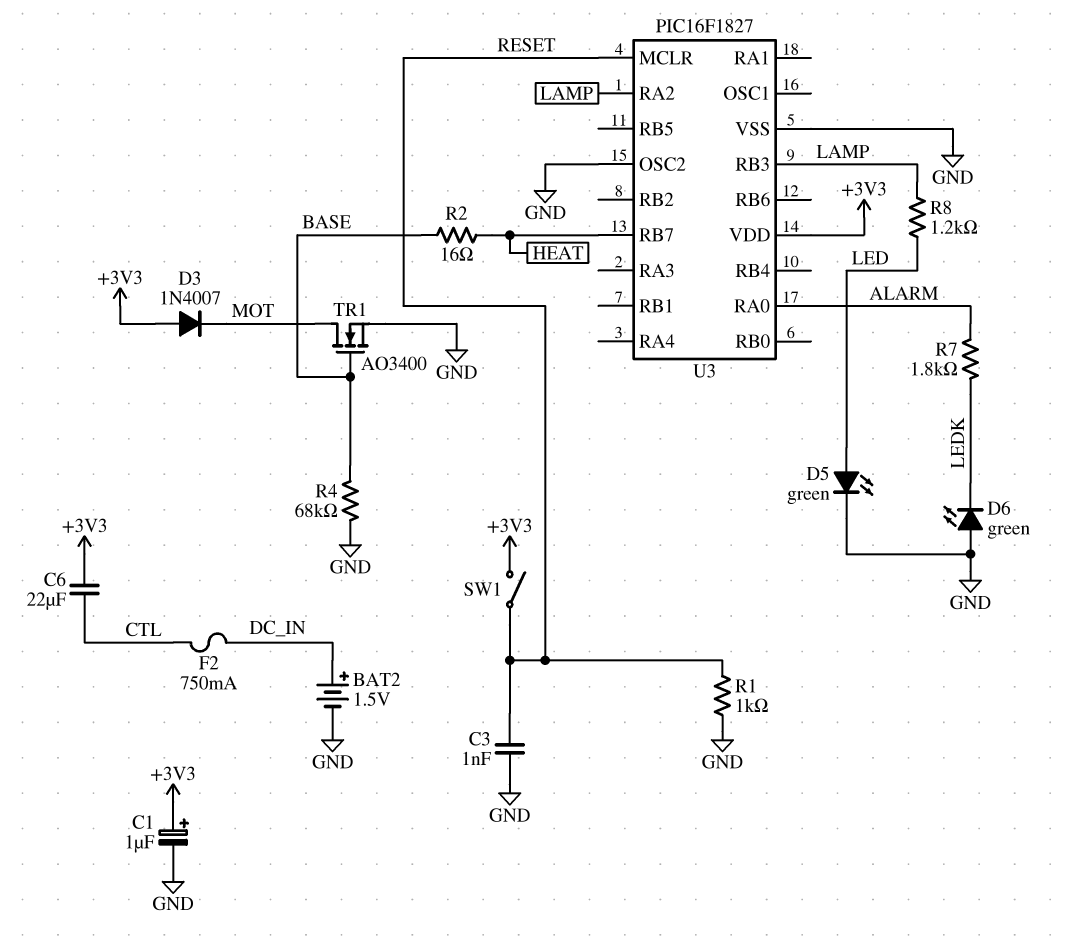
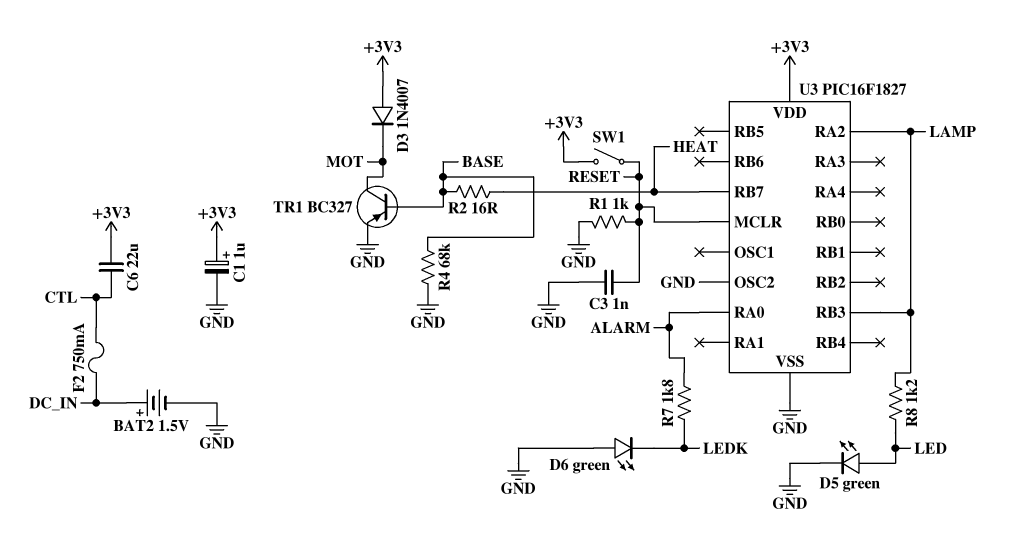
TR1: NMOS AO3400 (G BASE, D MOT, S GND) -> PNP BC327 (B BASE, C MOT, E GND)

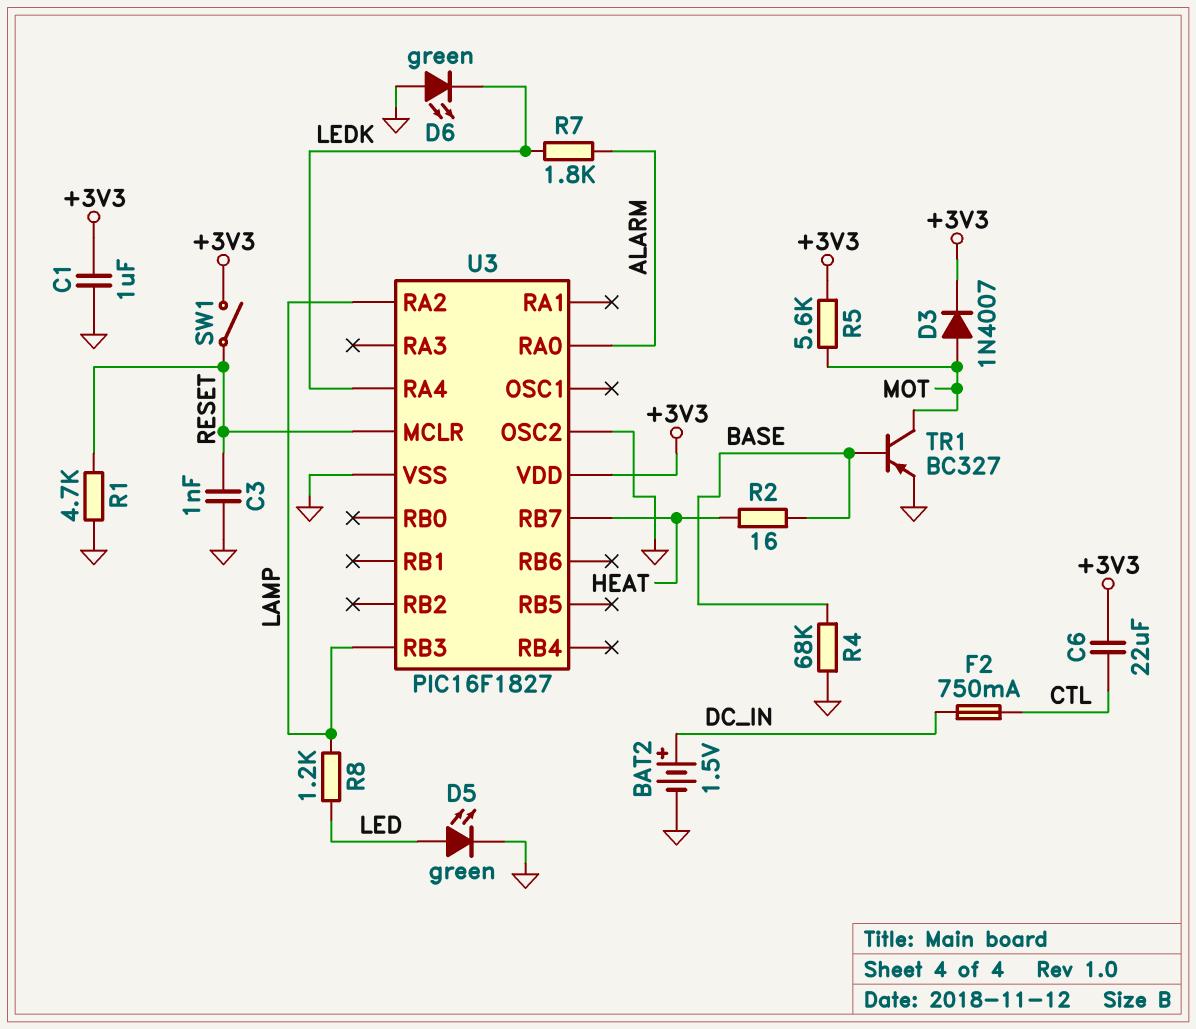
C1: 1uF (plus +3V3, minus GND) -> 1uF (+3V3, GND)
D3: diode 1N4007 (A +3V3, K MOT) -> diode 1N4007 (A MOT, K +3V3)
R1: 1k (GND, RESET) -> 4.7k (GND, RESET)
R5: none -> 5.6k (+3V3, MOT)
U3 pin RA4: none -> LEDK

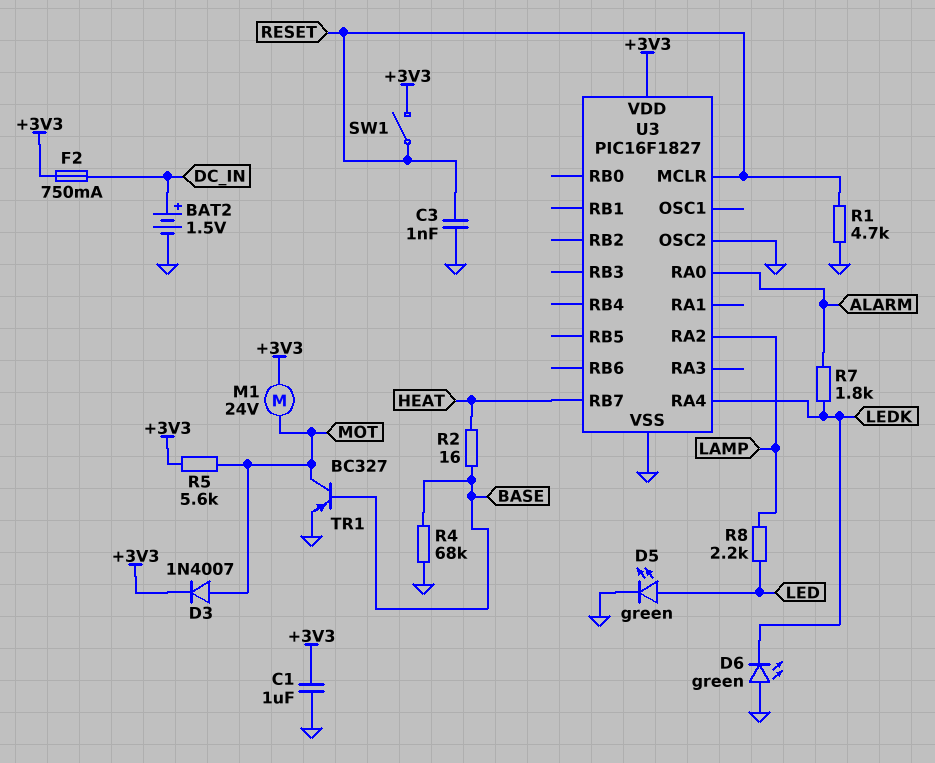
C6: 22uF (+3V3, CTL) -> none
F2: 750mA (CTL, DC_IN) -> 750mA (+3V3, DC_IN)
M1: none -> motor 24V (+3V3, MOT)
R8: 1.2k (LAMP, LED) -> 2.2k (LAMP, LED)
U3 pin RB3: LAMP -> none

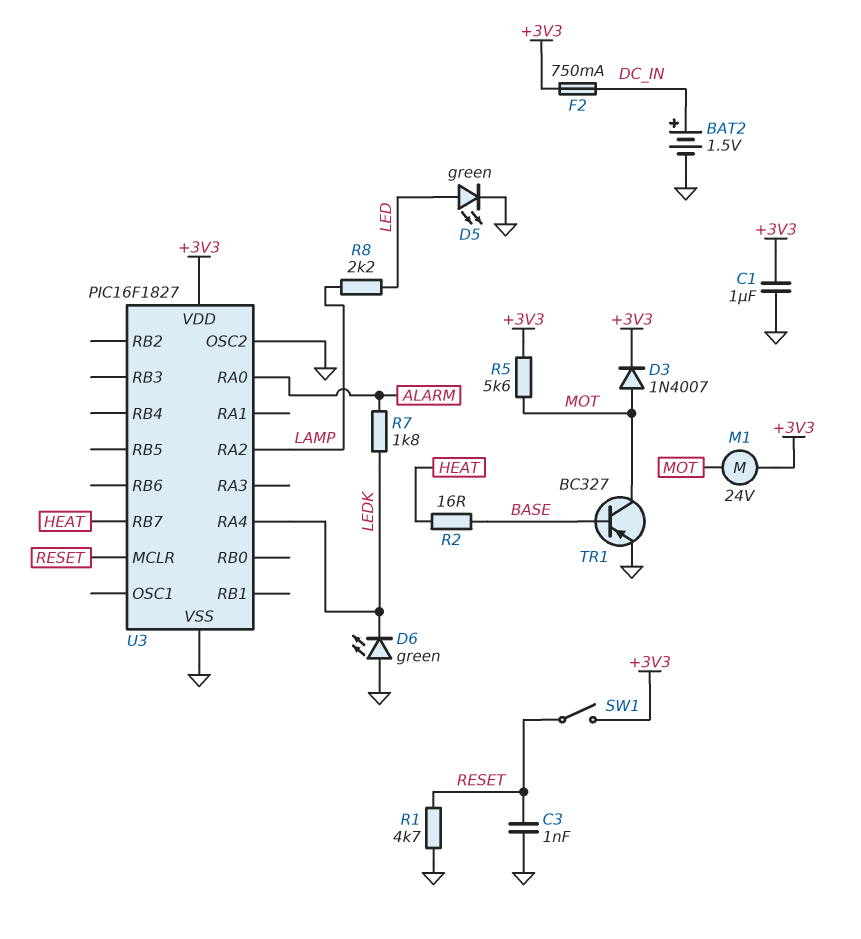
R4: 68k (BASE, GND) -> none

